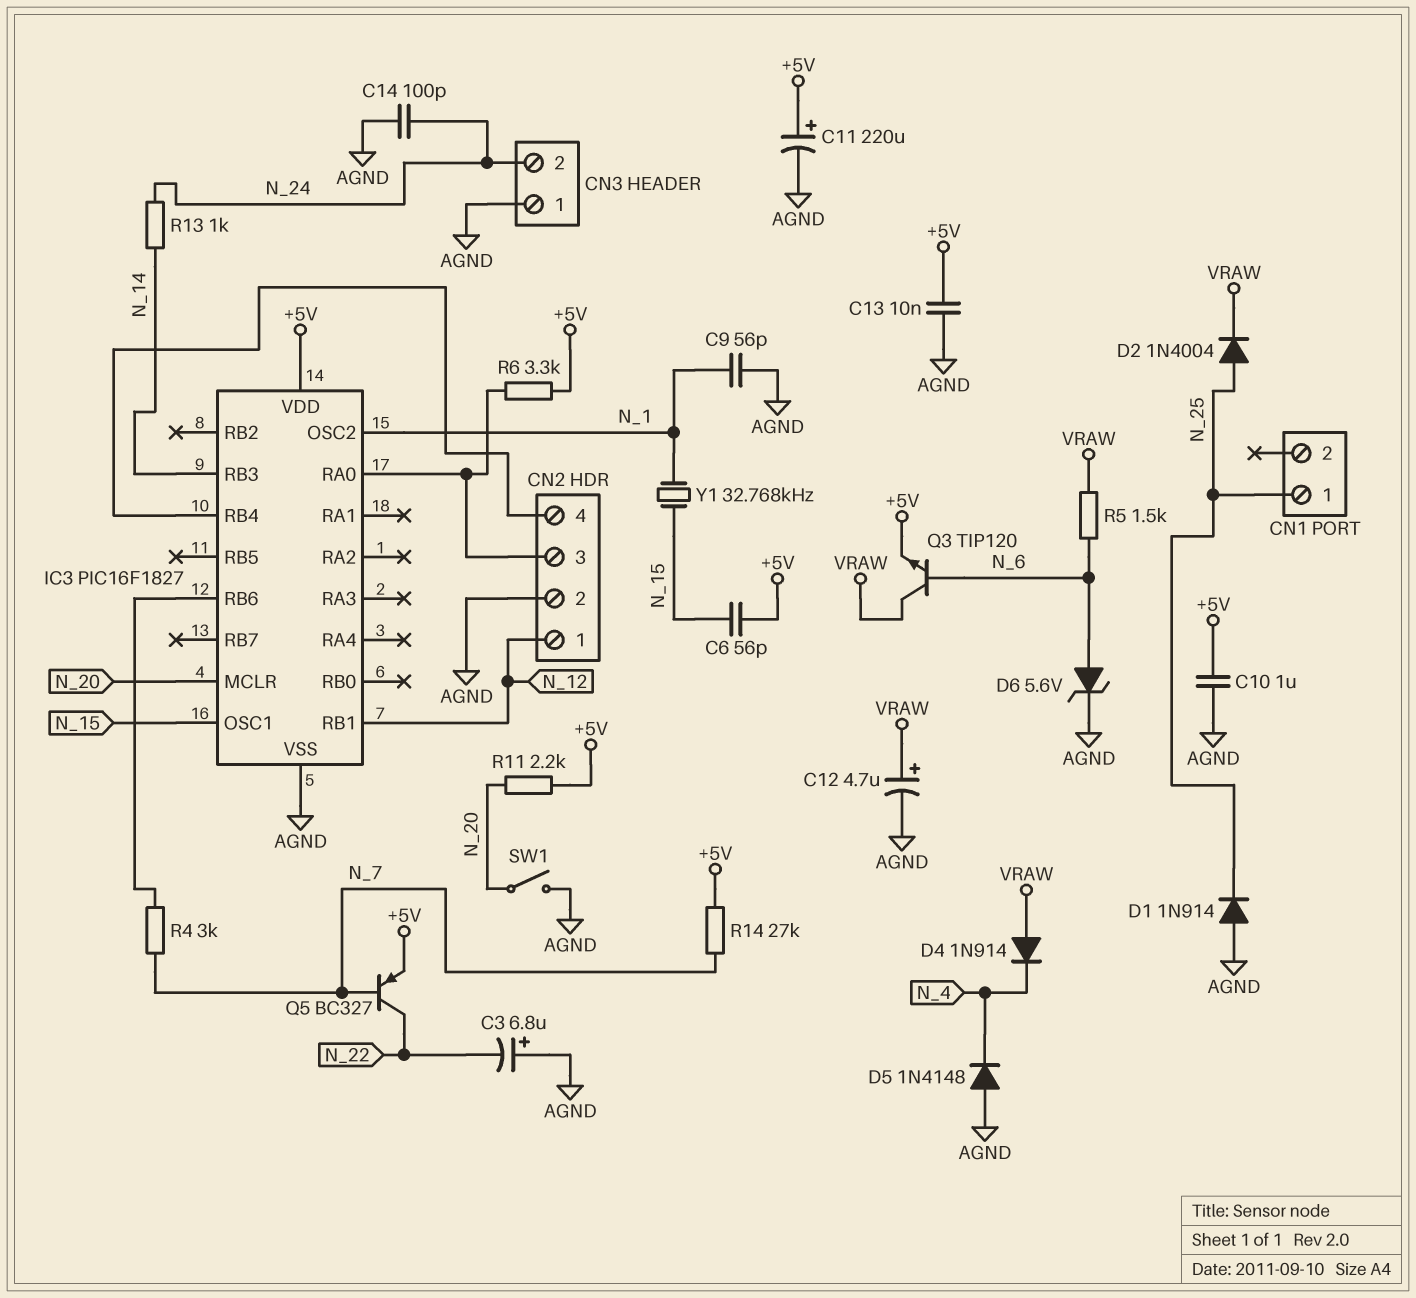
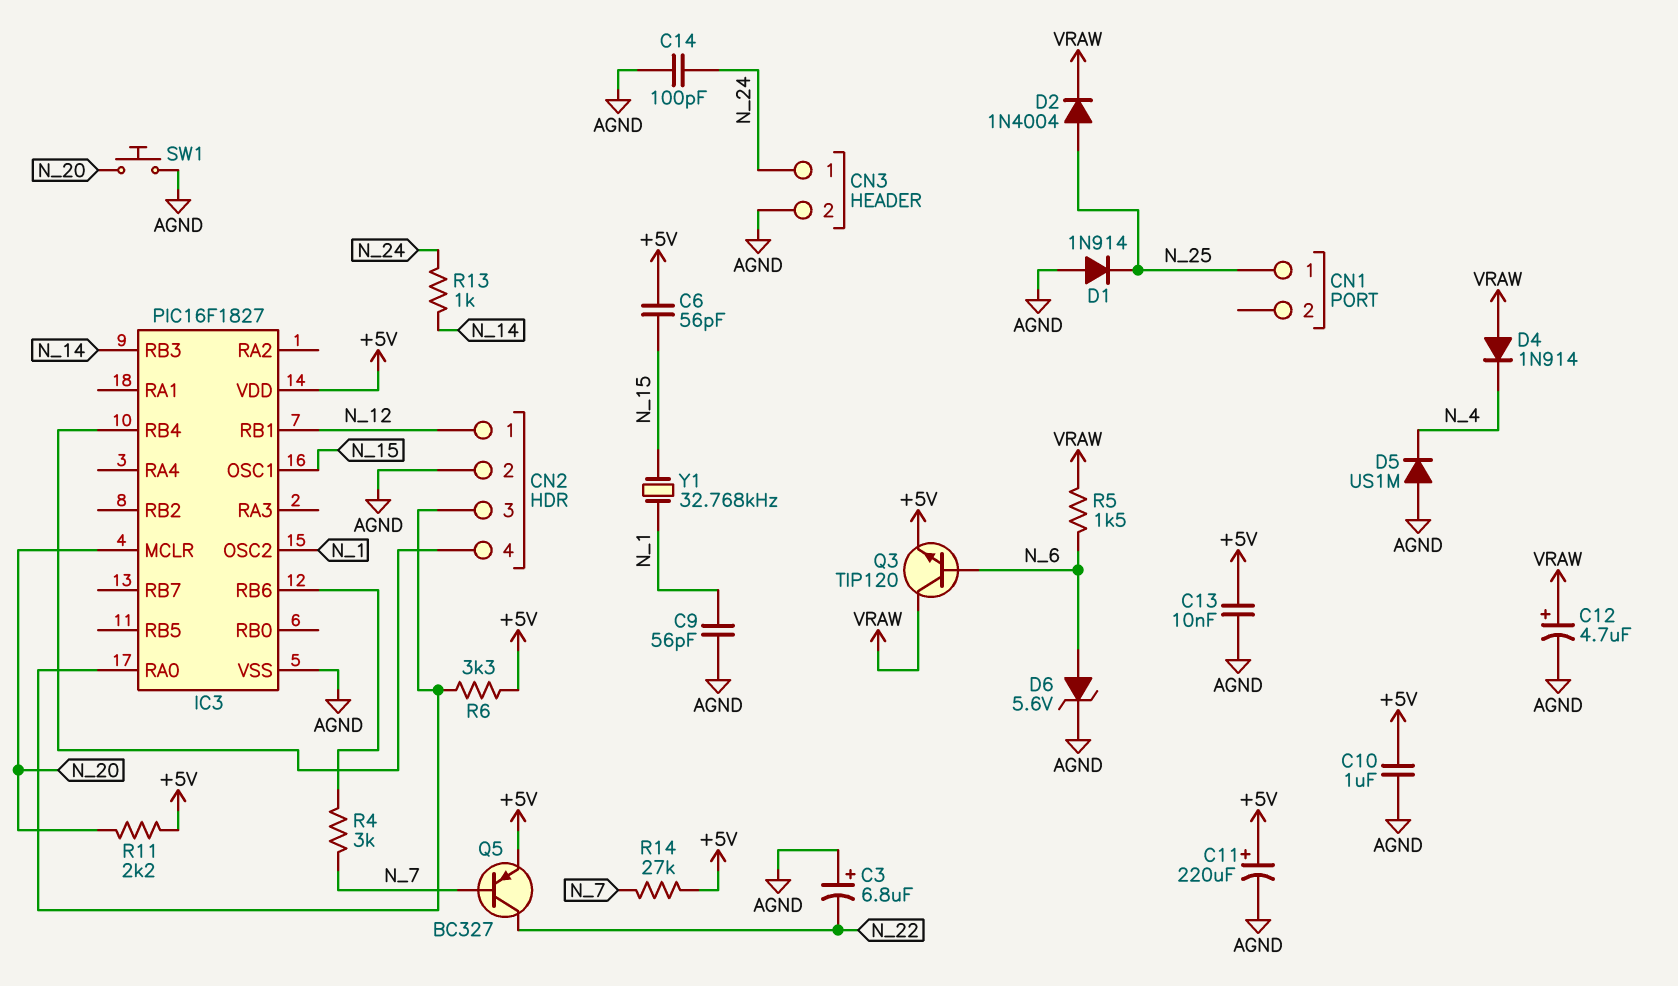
CN3 pin 1: AGND -> N_24
CN3 pin 2: N_24 -> AGND
D5: diode 1N4148 (A AGND, K N_4) -> diode US1M (A AGND, K N_4)
SW1: switch (AGND, N_20) -> button (AGND, N_20)

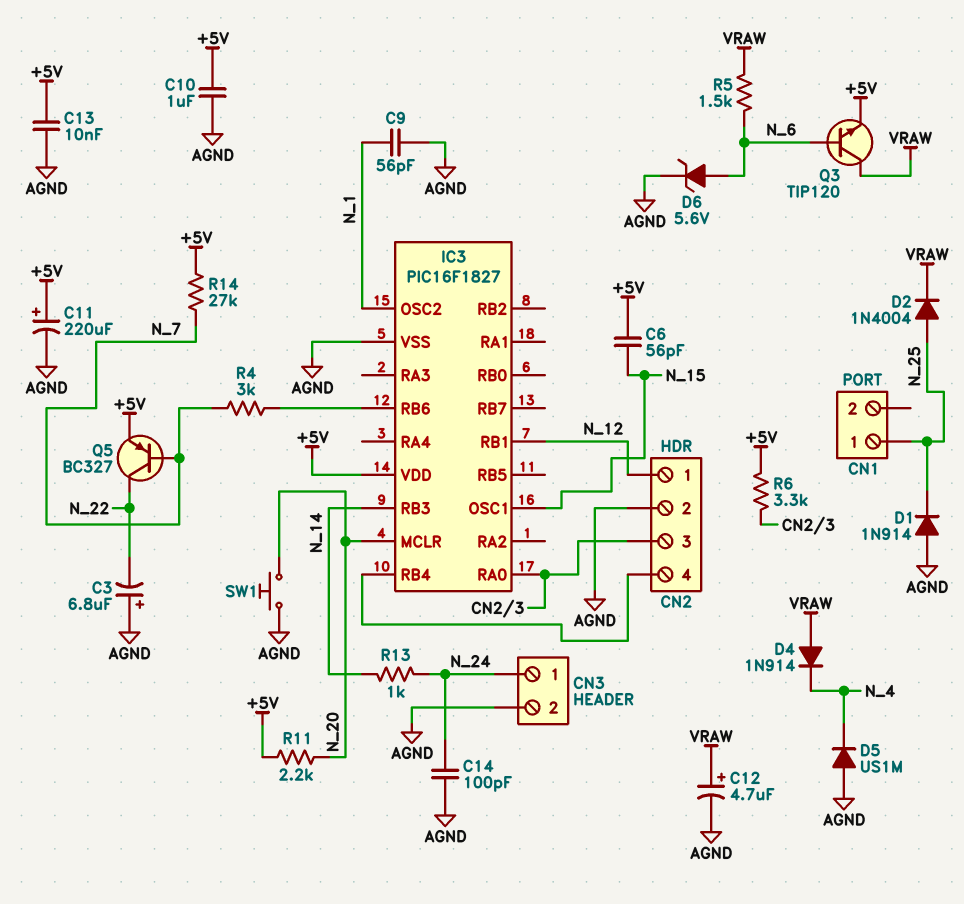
Y1: 32.768kHz (N_1, N_15) -> none

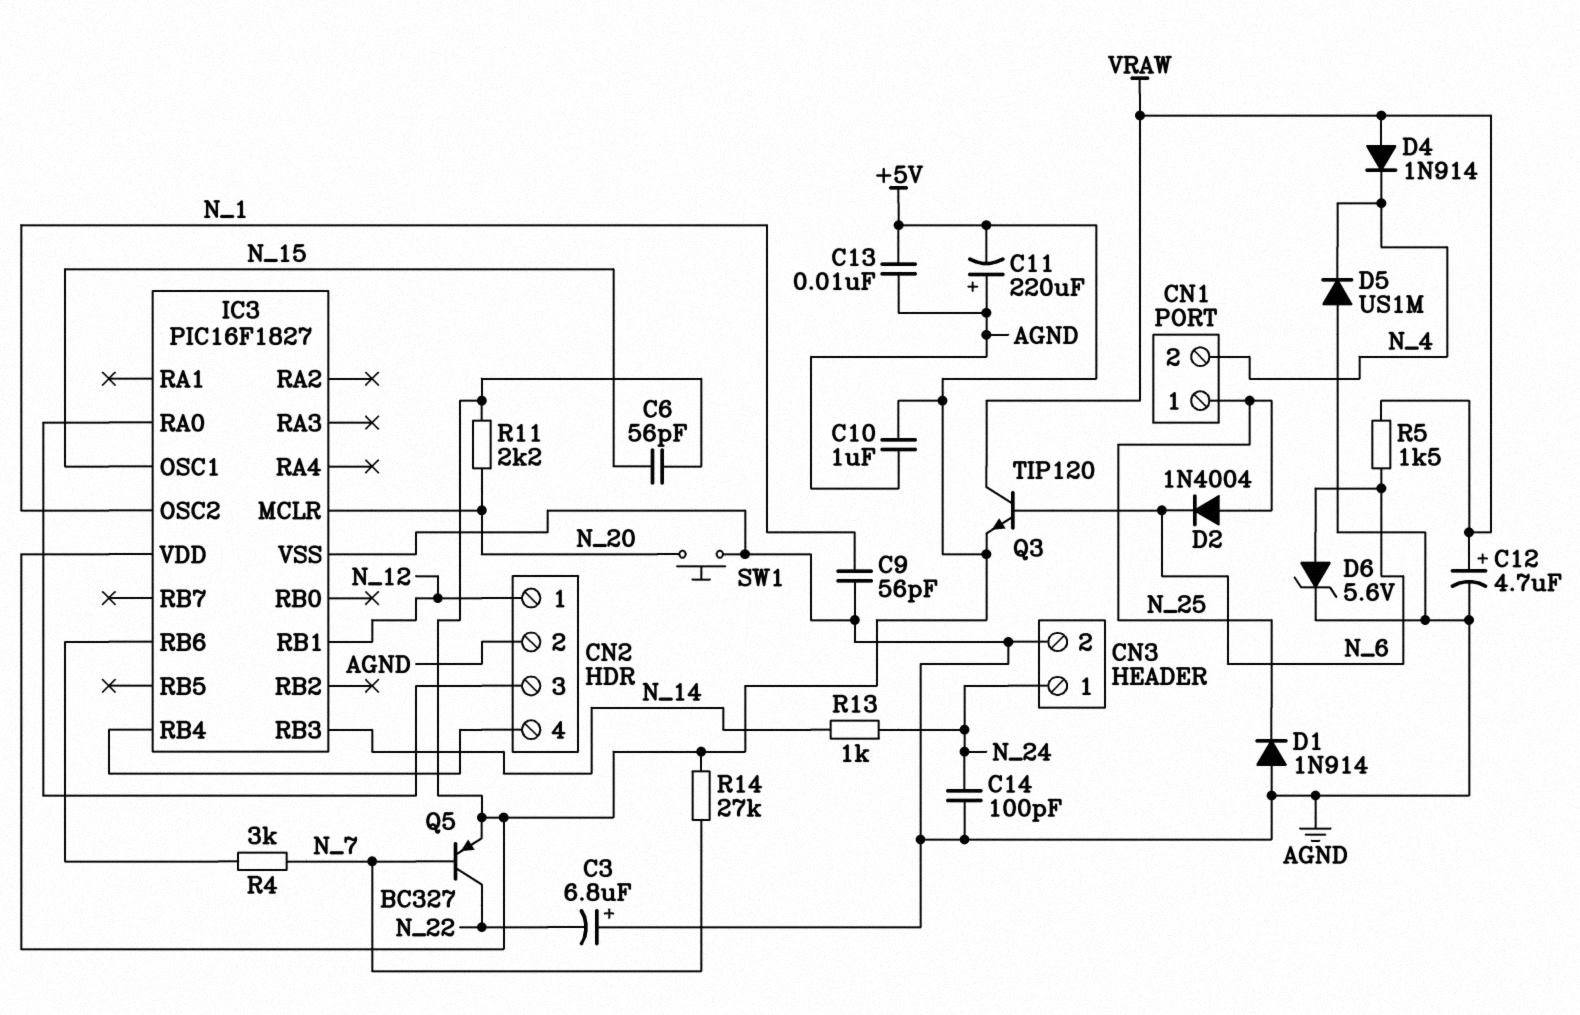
C11: 220uF (plus +5V, minus AGND) -> 220uF (plus AGND, minus +5V)
CN1 pin 2: none -> N_4
D2: diode 1N4004 (A N_25, K VRAW) -> diode 1N4004 (A N_25, K N_6)
R6: 3.3k (+5V, CN2/3) -> none

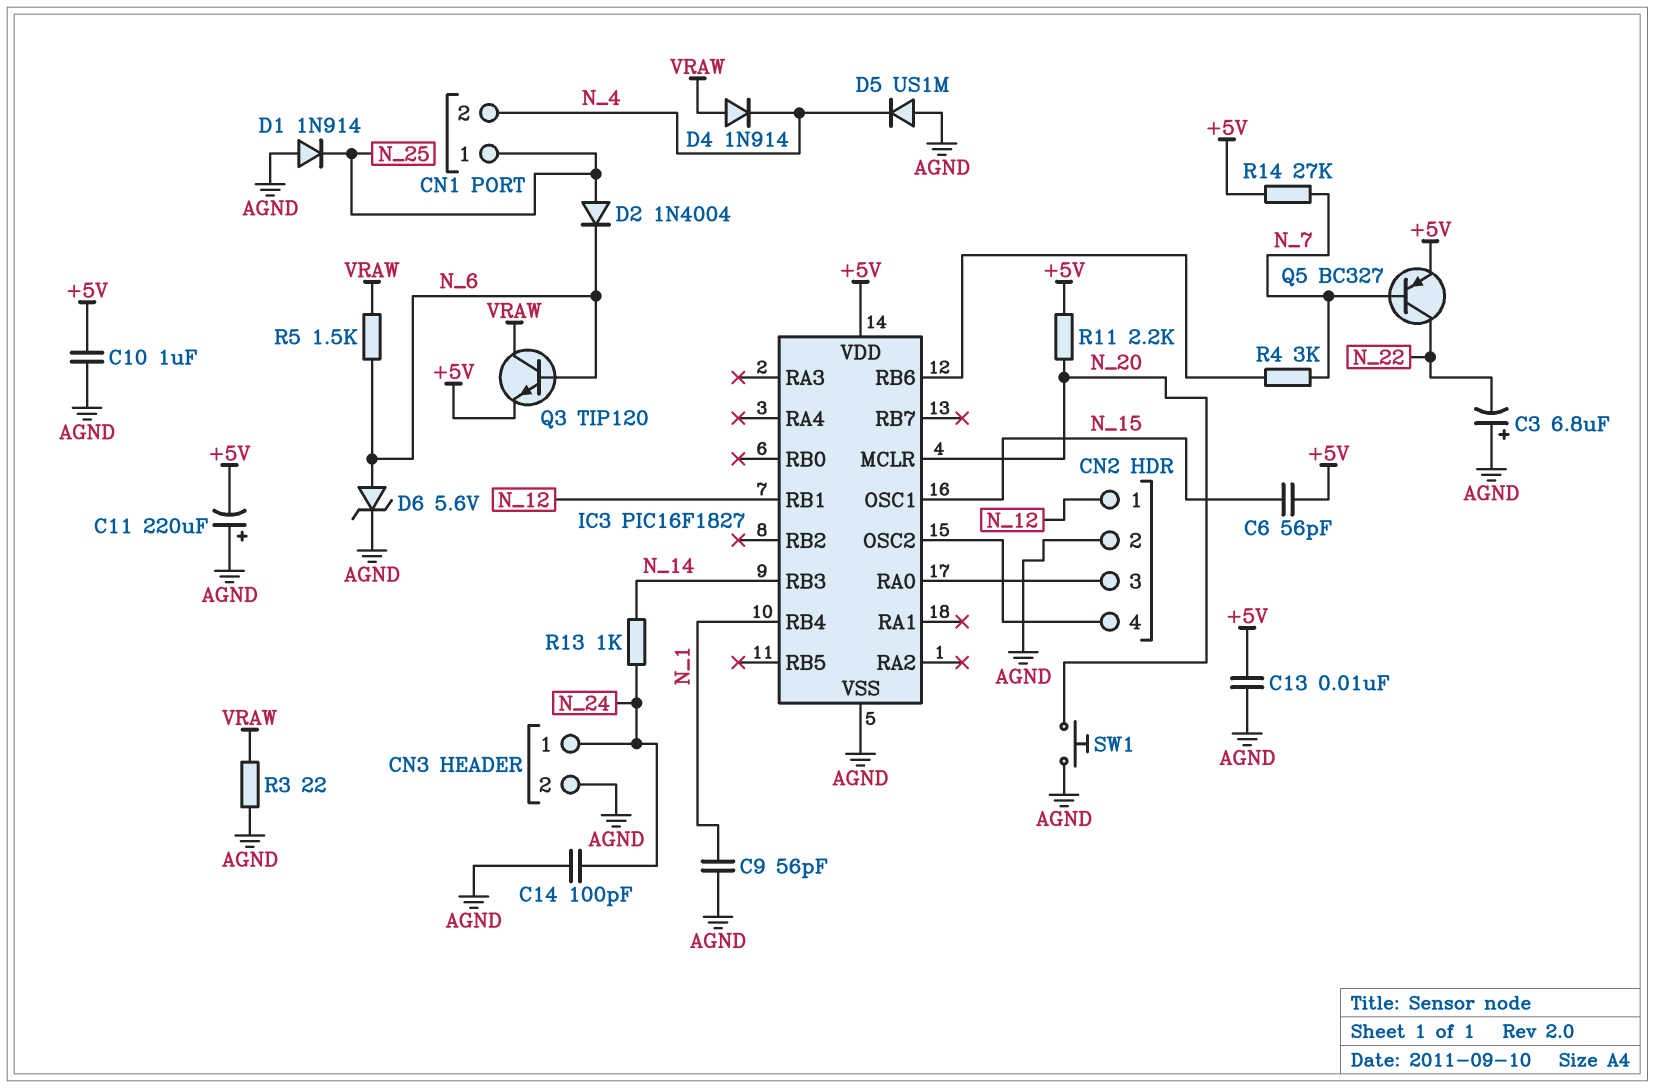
C12: 4.7uF (plus VRAW, minus AGND) -> none
IC3 pin OSC2: N_1 -> CN2/4
IC3 pin RB4: CN2/4 -> N_1
R3: none -> 22 (AGND, VRAW)

